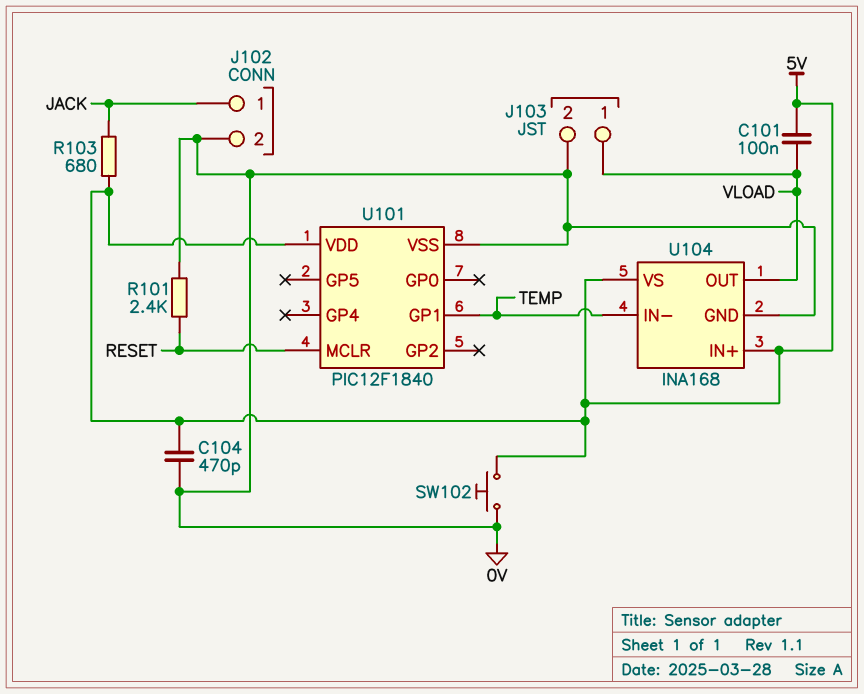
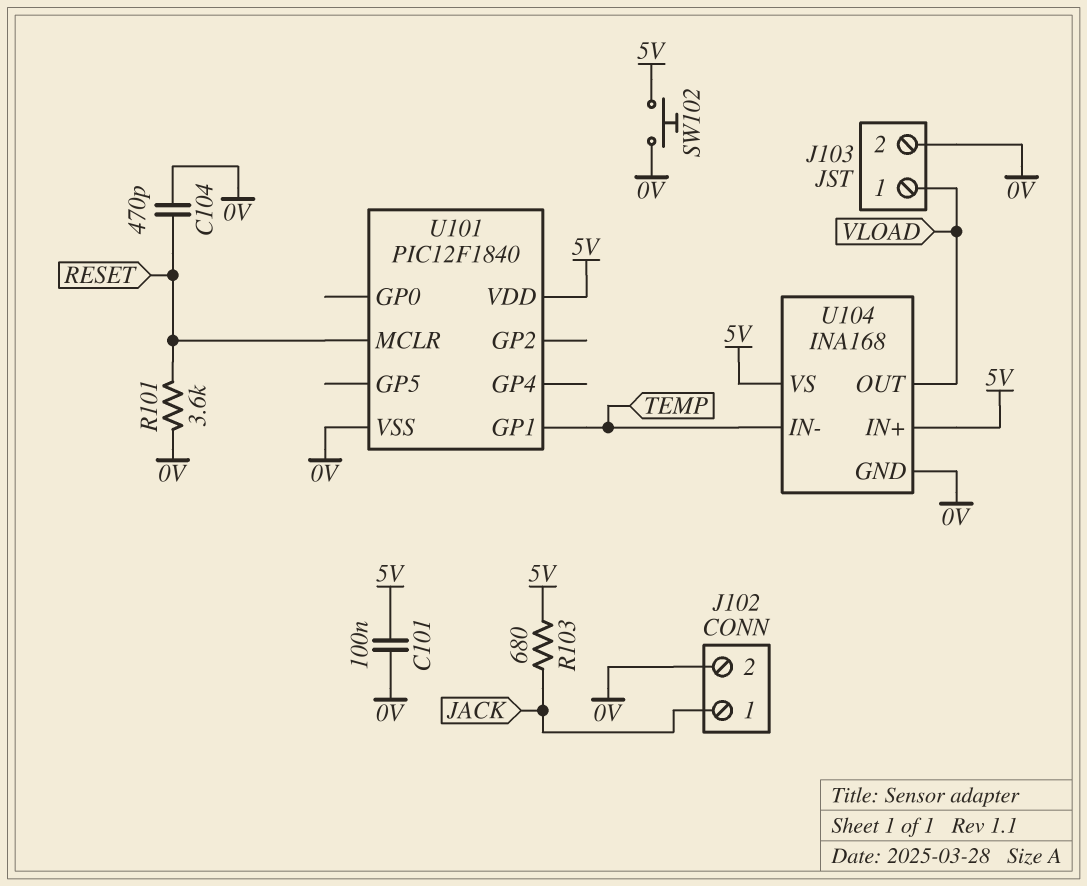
C101: 100nF (5V, VLOAD) -> 100nF (0V, 5V)
C104: 470pF (0V, 5V) -> 470pF (0V, RESET)
R101: 2.4k (0V, RESET) -> 3.6k (0V, RESET)

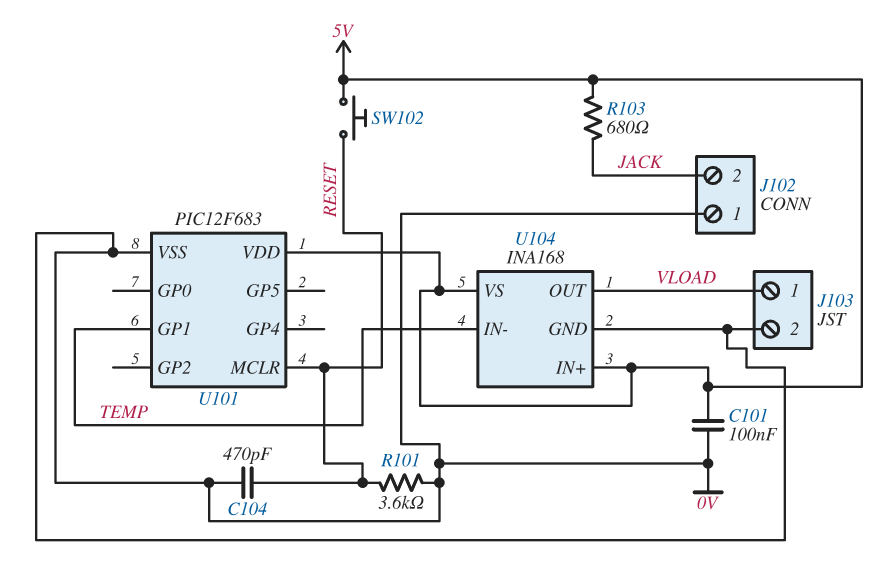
J102 pin 1: JACK -> 0V
J102 pin 2: 0V -> JACK
SW102: button (0V, 5V) -> button (5V, RESET)
U101: PIC12F1840 -> PIC12F683

